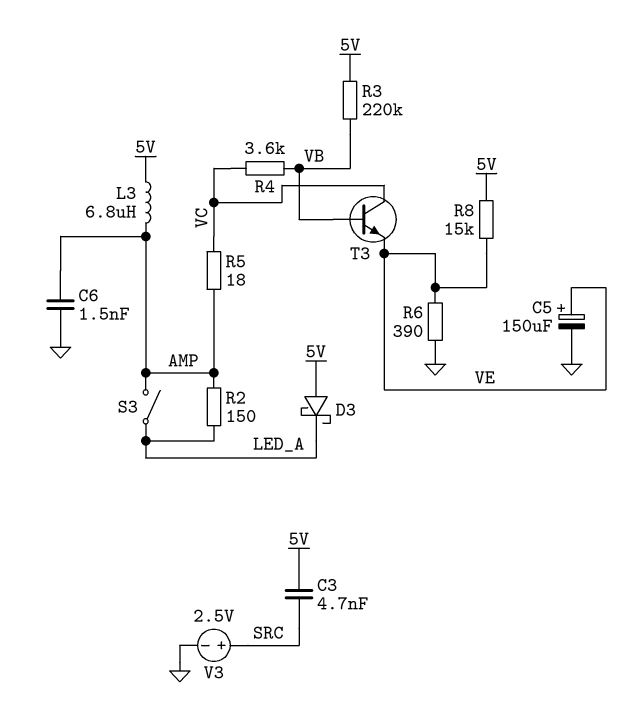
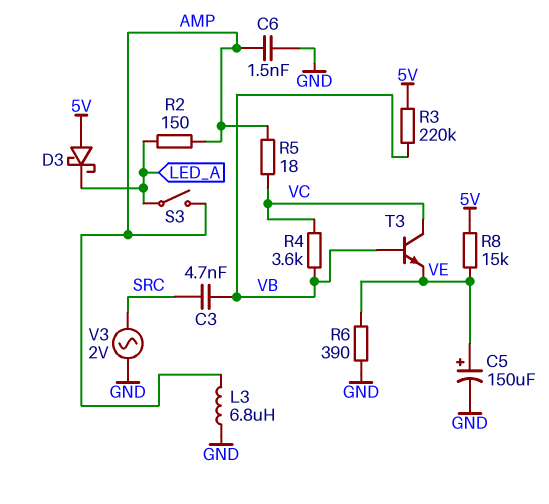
C3: 4.7nF (5V, SRC) -> 4.7nF (SRC, VB)
L3: 6.8uH (5V, AMP) -> 6.8uH (AMP, GND)
V3: 2.5V (plus SRC, minus GND) -> AC 2V (GND, SRC)

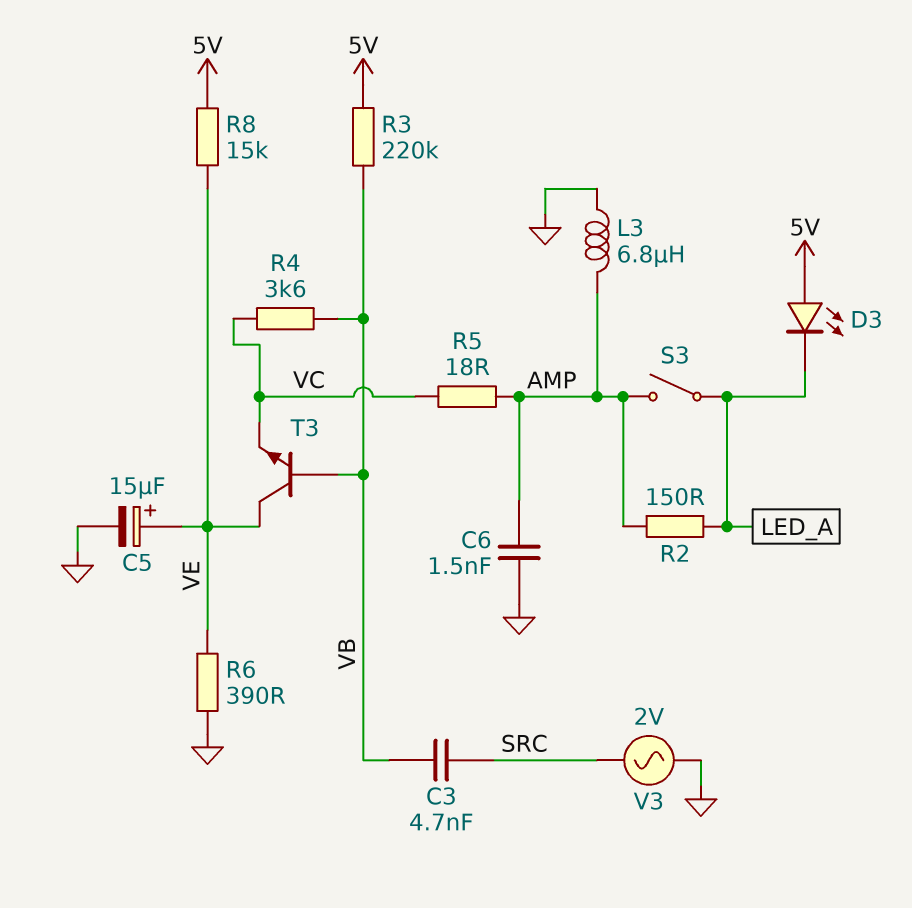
C5: 150uF (plus VE, minus GND) -> 15uF (plus VE, minus GND)
D3: schottky (A 5V, K LED_A) -> LED (A 5V, K LED_A)
T3: NPN (B VB, C VC, E VE) -> NPN (B VB, C VE, E VC)

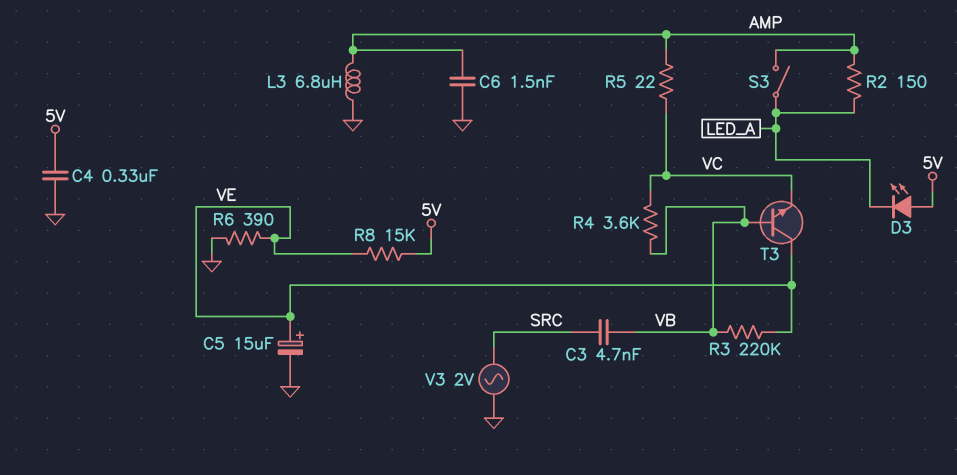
C4: none -> 330nF (5V, GND)
R3: 220k (5V, VB) -> 220k (VB, VE)
R5: 18 (AMP, VC) -> 22 (AMP, VC)

